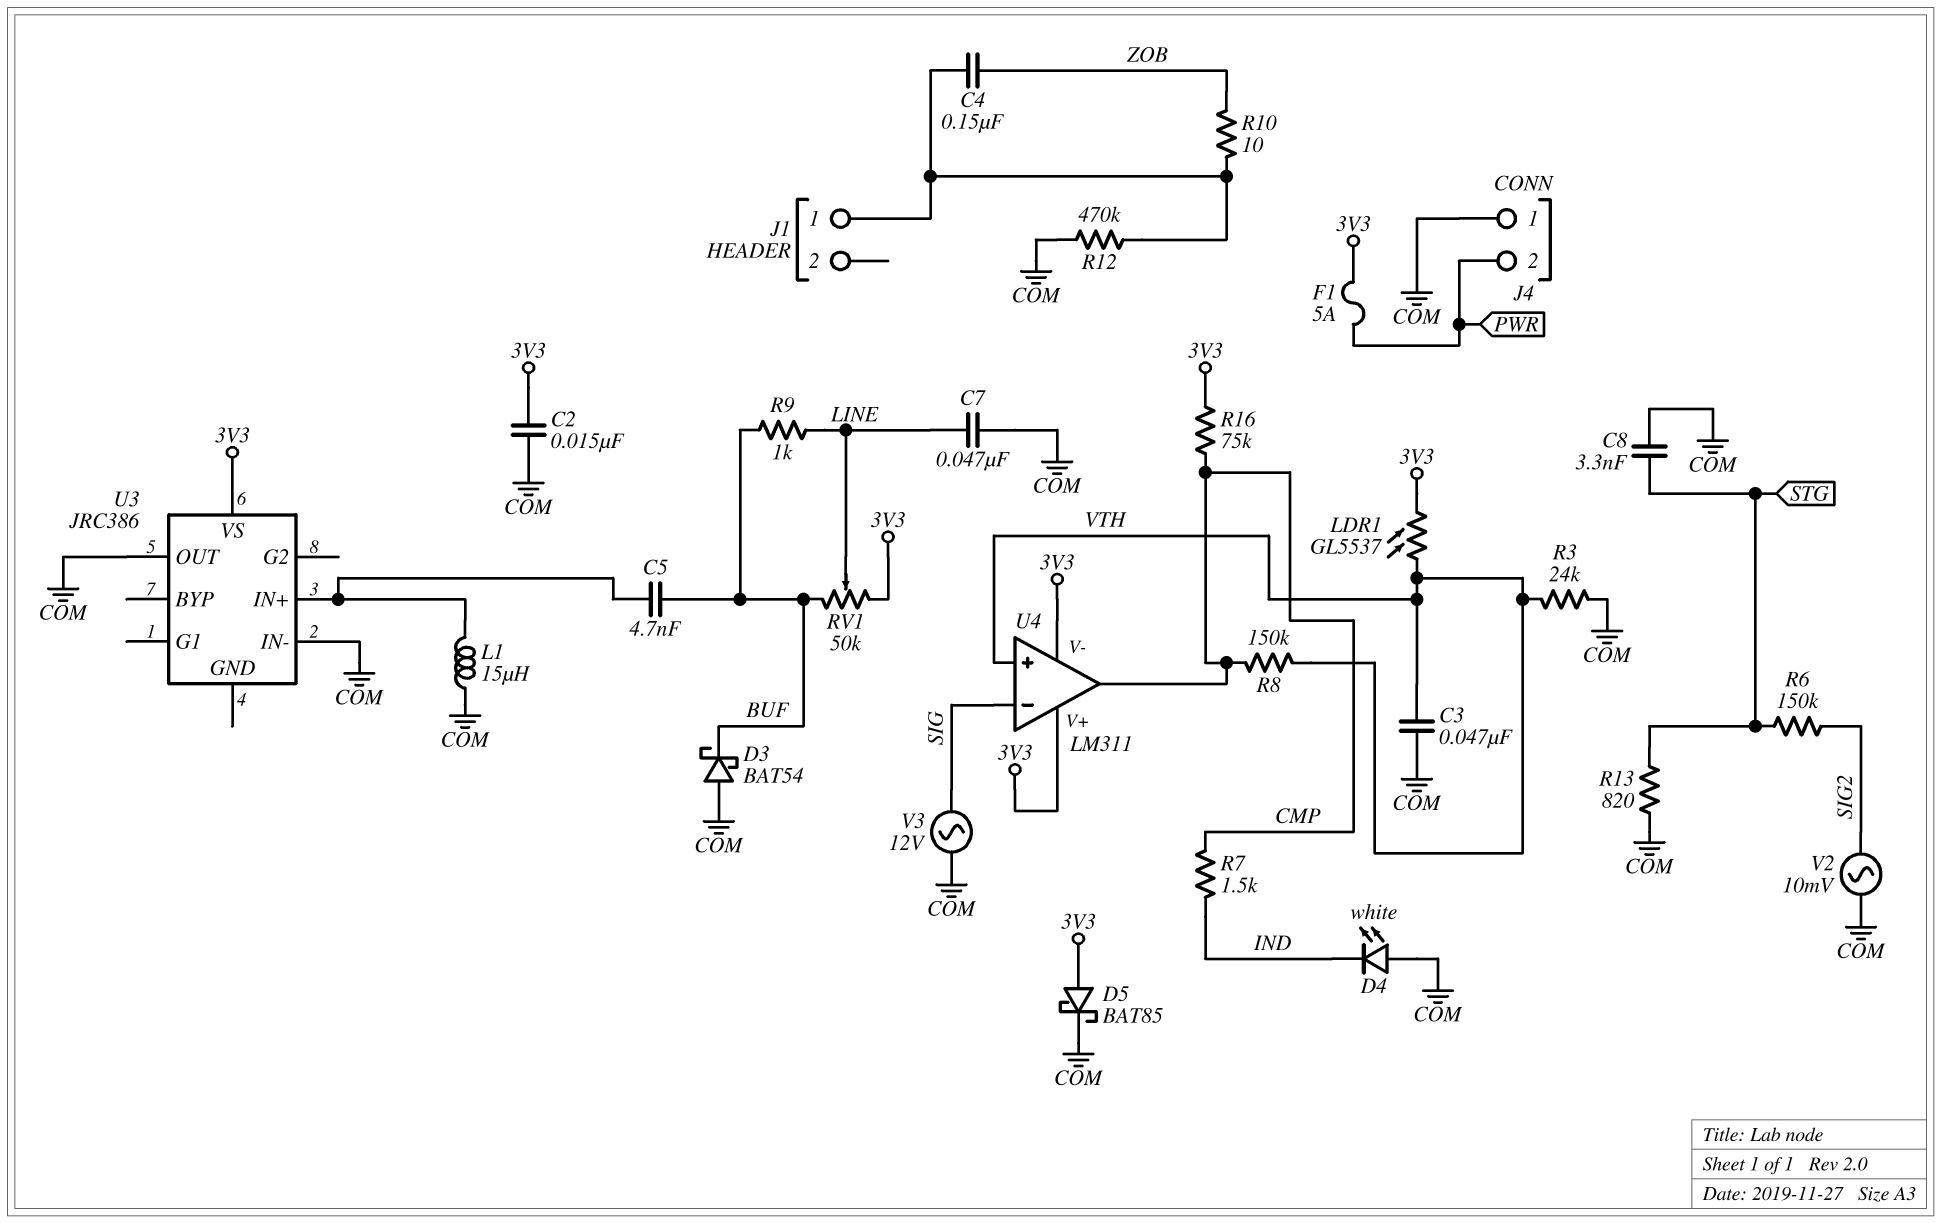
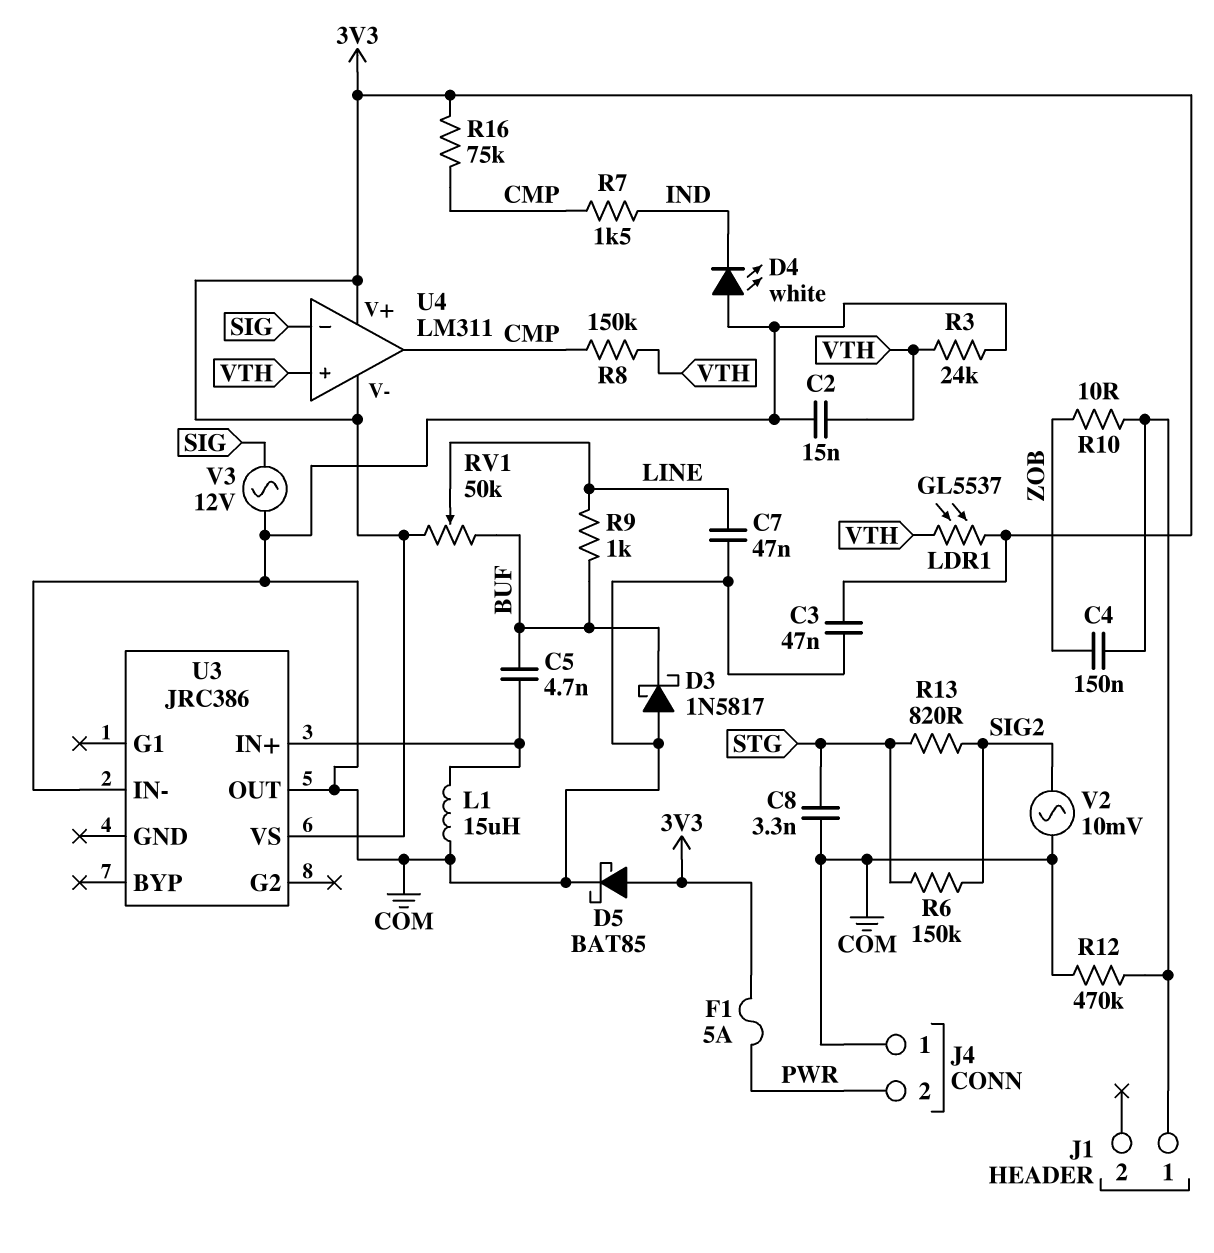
C2: 15nF (3V3, COM) -> 15nF (COM, VTH)
C3: 47nF (COM, VTH) -> 47nF (3V3, COM)
D3: schottky BAT54 (A COM, K BUF) -> schottky 1N5817 (A COM, K BUF)
R13: 820 (COM, STG) -> 820 (SIG2, STG)

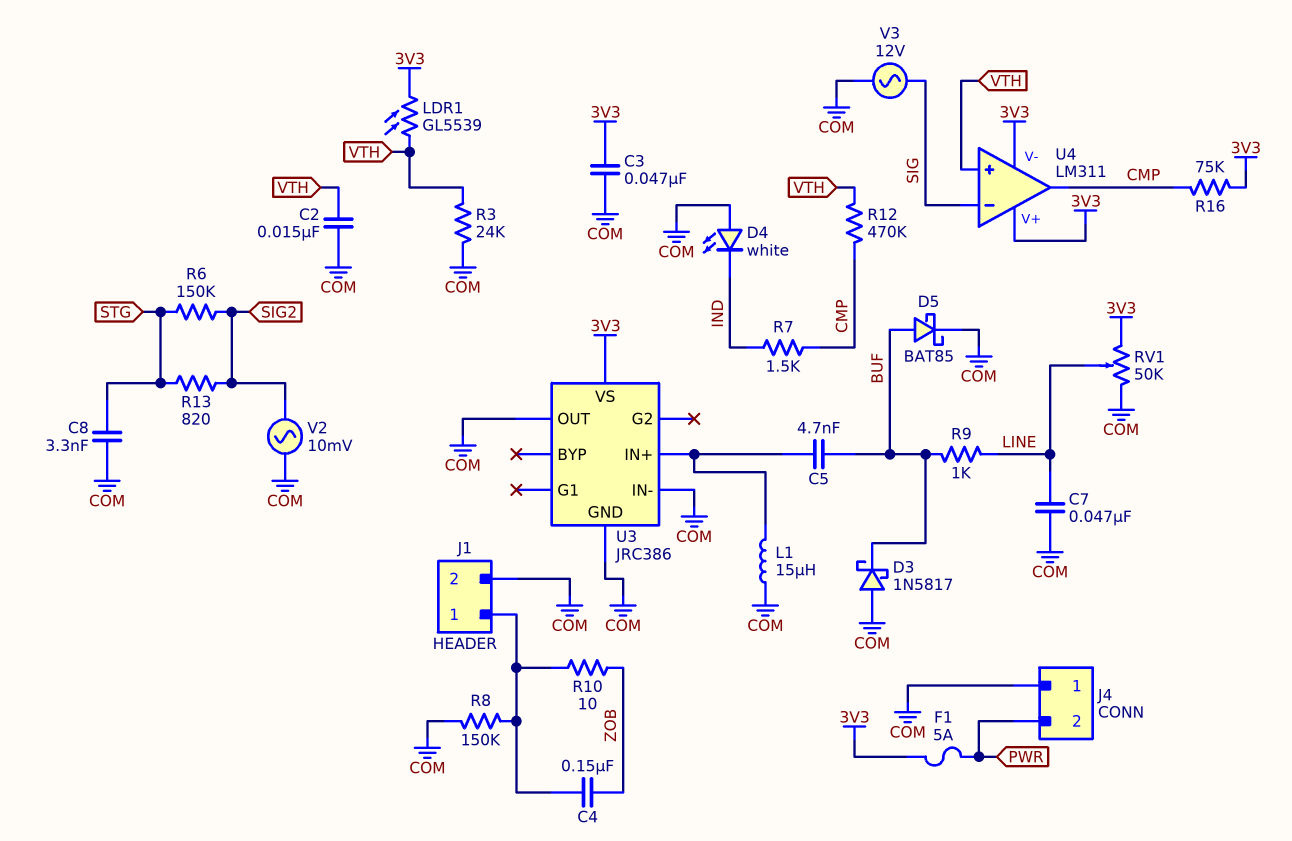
D5: schottky BAT85 (A 3V3, K COM) -> schottky BAT85 (A BUF, K COM)
J1 pin 2: none -> COM
LDR1: GL5537 (3V3, VTH) -> GL5539 (3V3, VTH)
R8: 150k (CMP, VTH) -> 150k (COM, J1/1)
R12: 470k (COM, J1/1) -> 470k (CMP, VTH)
RV1: 50k (3V3, BUF, wiper LINE) -> 50k (3V3, COM, wiper LINE)
U3 pin GND: none -> COM

